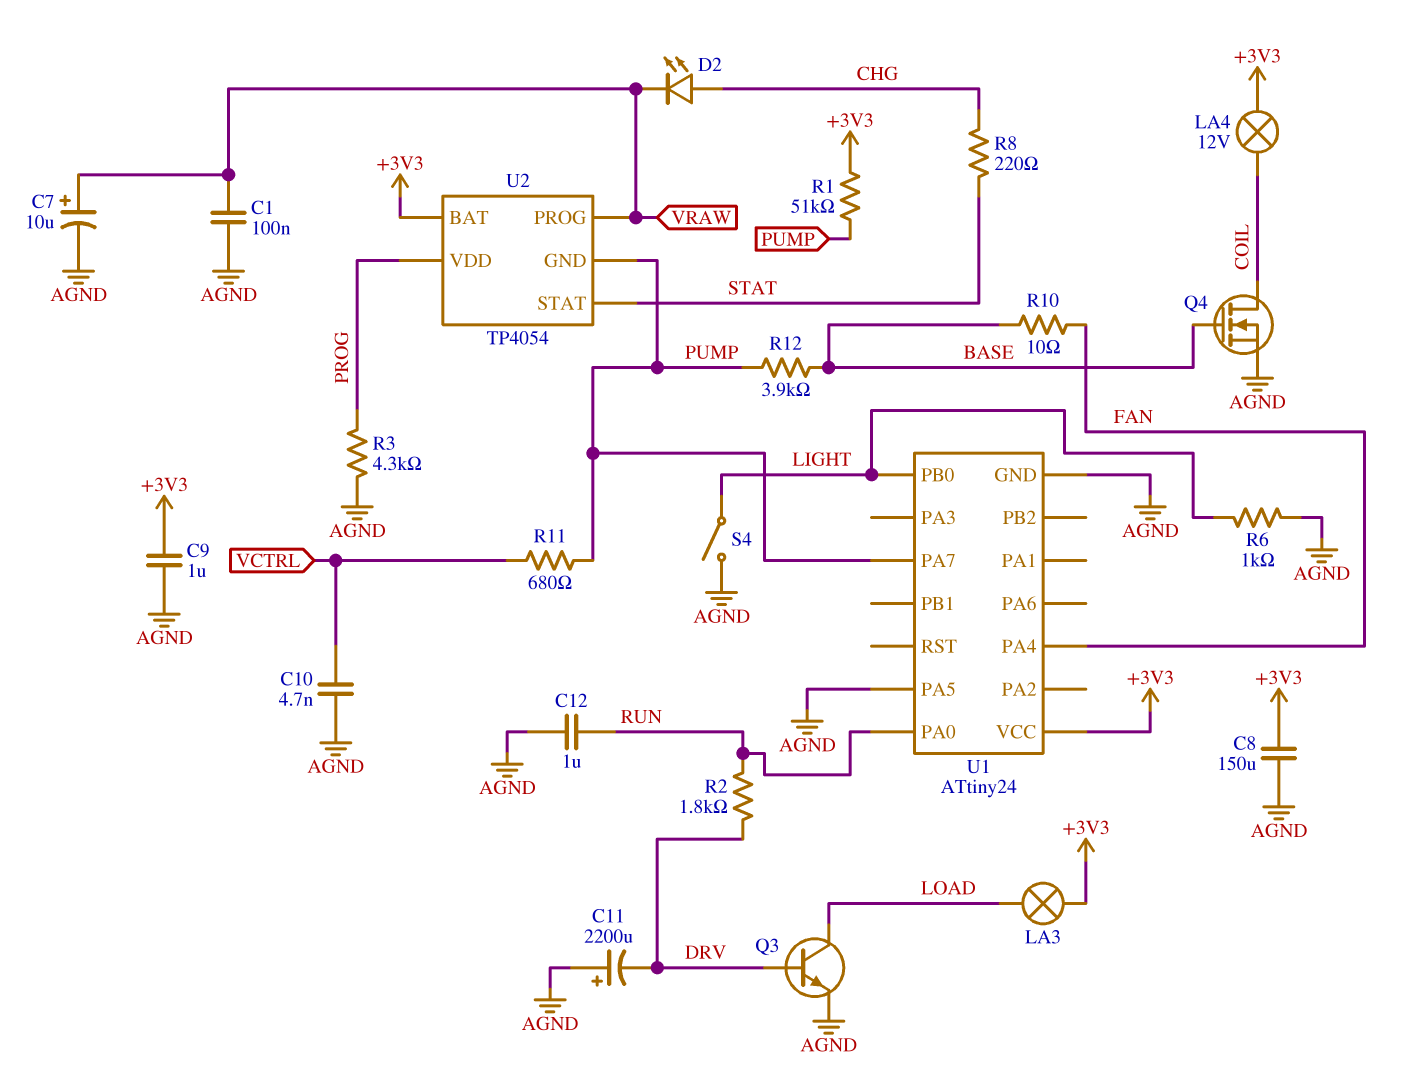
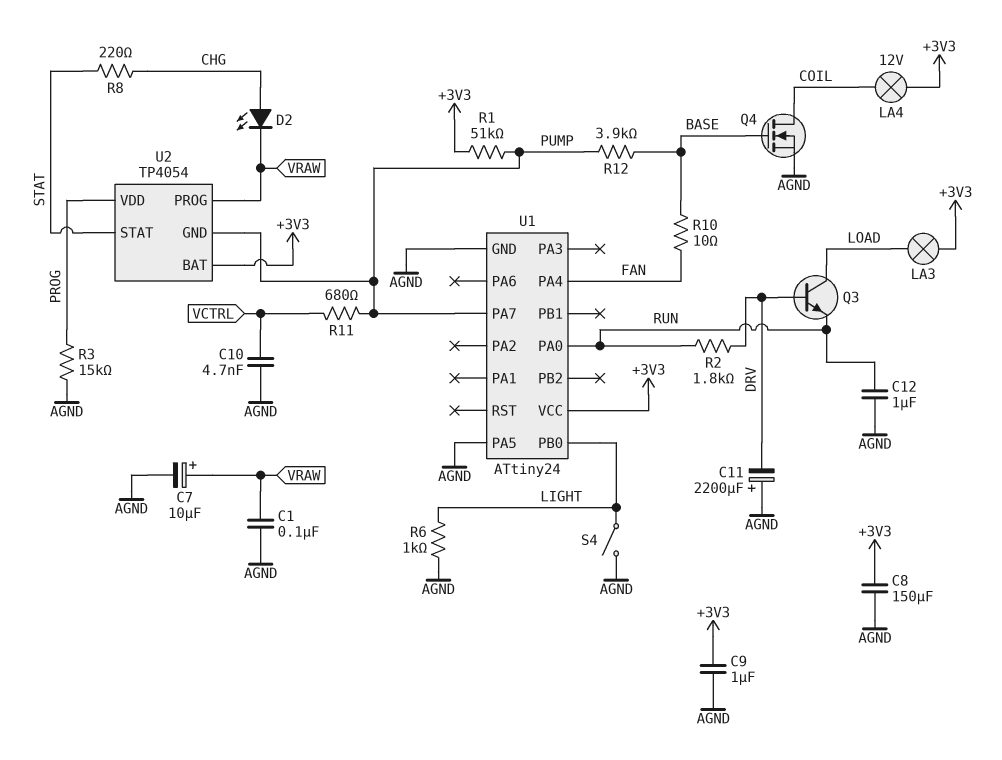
Q3: NPN (B DRV, C LOAD, E AGND) -> NPN (B DRV, C LOAD, E RUN)
R3: 4.3k (AGND, PROG) -> 15k (AGND, PROG)

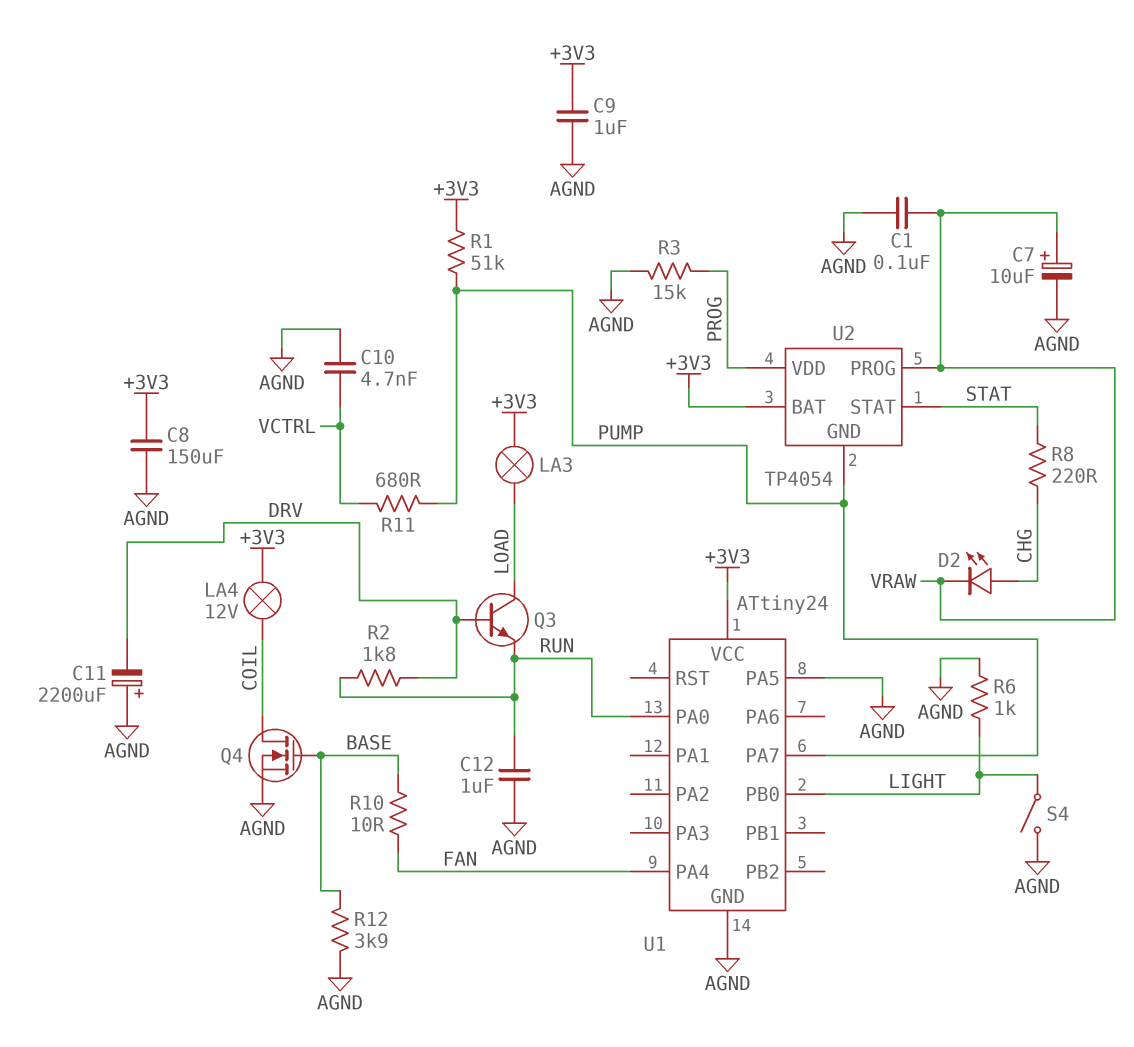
R12: 3.9k (BASE, PUMP) -> 3.9k (AGND, BASE)

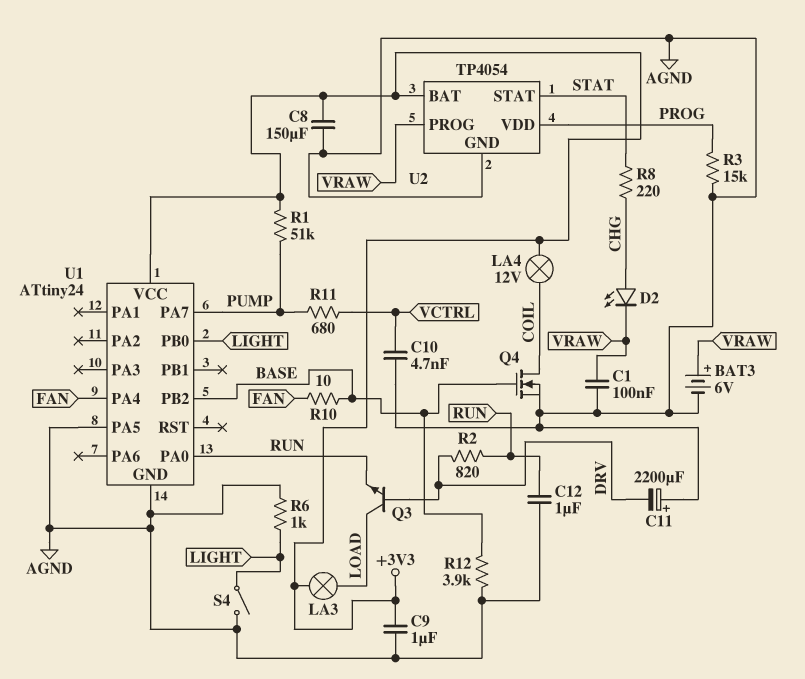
BAT3: none -> 6V (plus VRAW, minus AGND)
C7: 10uF (plus VRAW, minus AGND) -> none
R2: 1.8k (DRV, RUN) -> 820 (DRV, RUN)
U1 pin PB2: none -> BASE
U2 pin GND: PUMP -> AGND

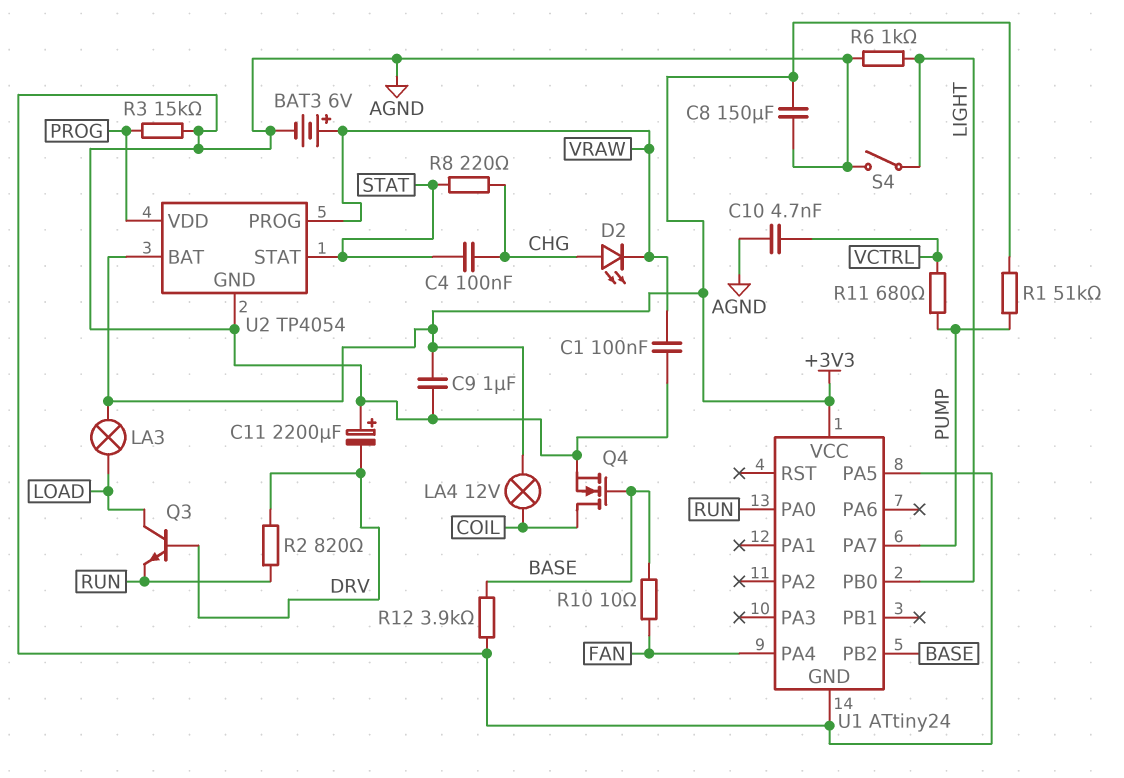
C4: none -> 100nF (CHG, STAT)
C12: 1uF (AGND, RUN) -> none

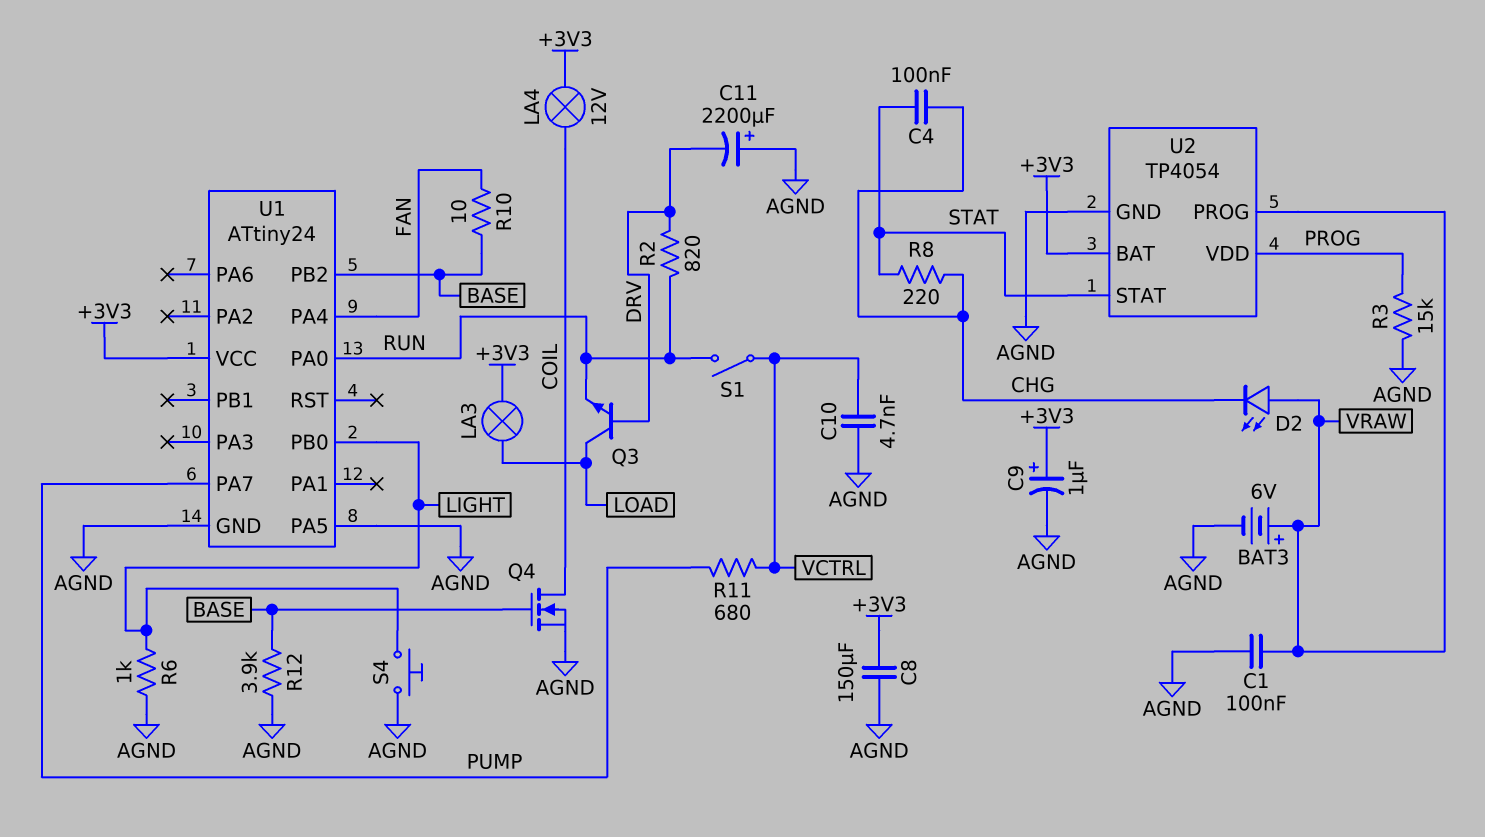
C9: 1uF (+3V3, AGND) -> 1uF (plus +3V3, minus AGND)
D2: LED (A CHG, K VRAW) -> LED (A VRAW, K CHG)
R1: 51k (+3V3, PUMP) -> none
S1: none -> switch (RUN, VCTRL)
S4: switch (AGND, LIGHT) -> button (AGND, LIGHT)

